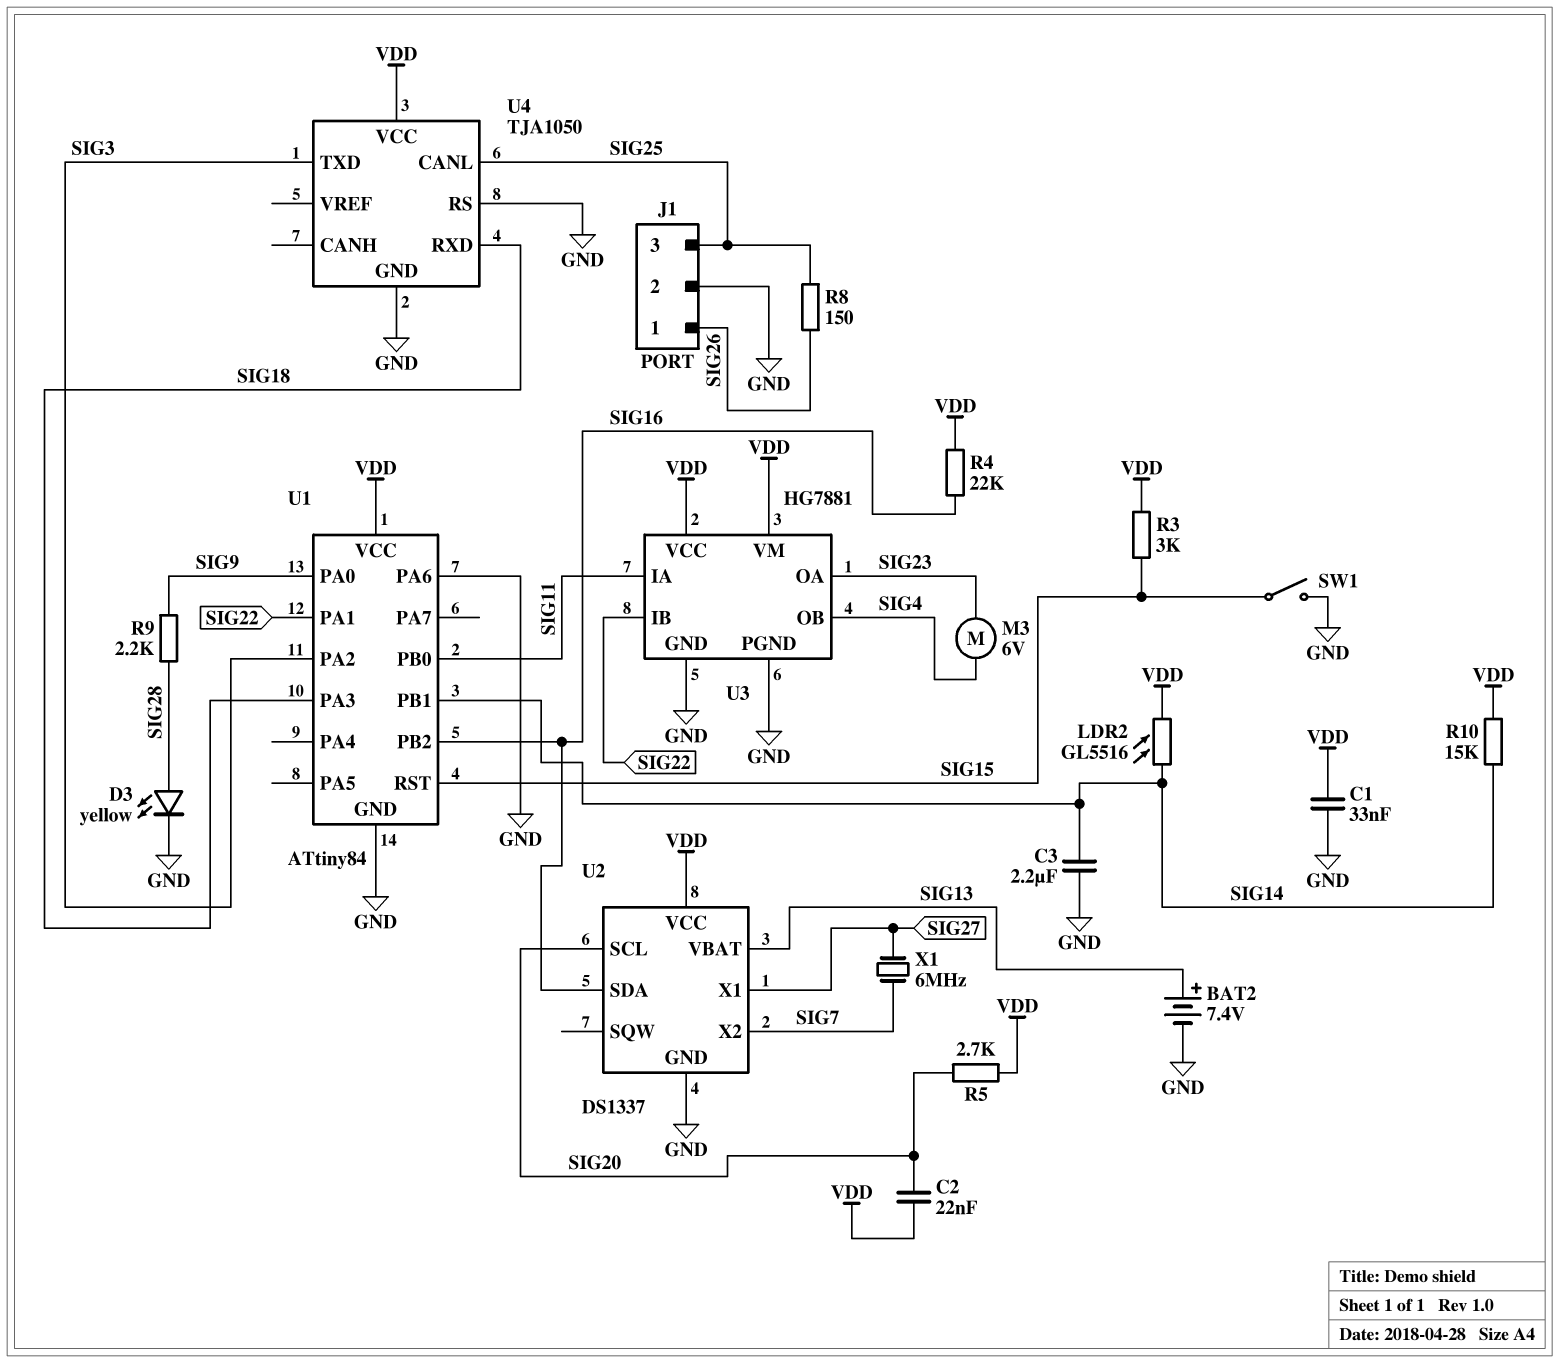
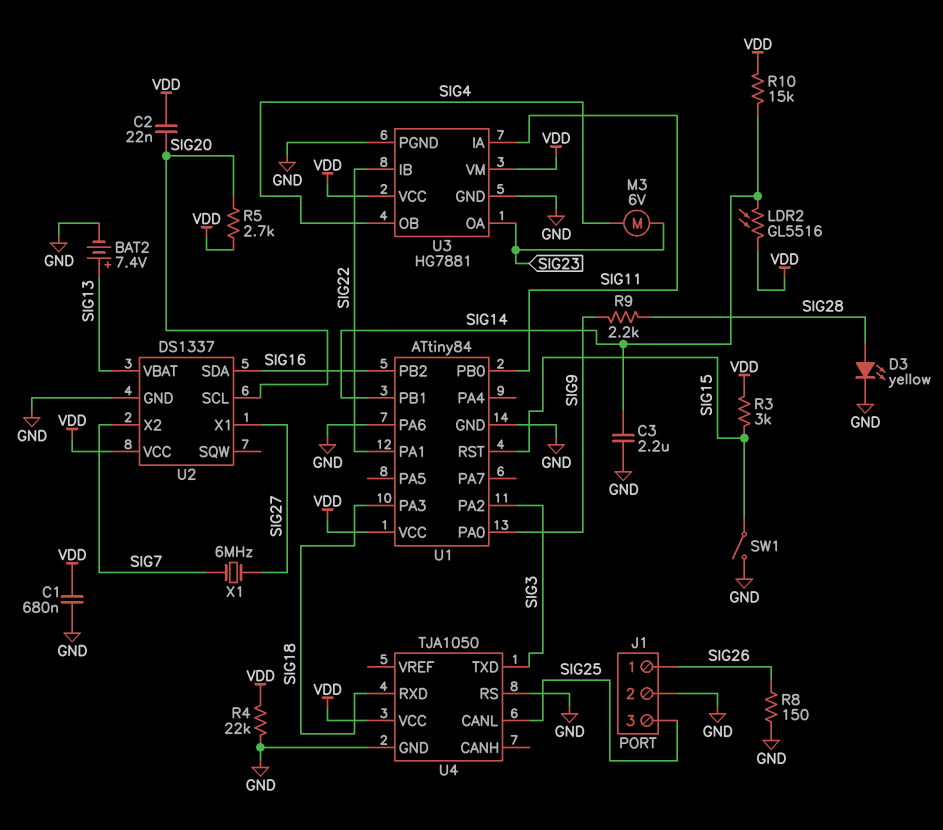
C1: 33nF (GND, VDD) -> 680nF (GND, VDD)
R4: 22k (SIG16, VDD) -> 22k (GND, VDD)
R8: 150 (SIG25, SIG26) -> 150 (GND, SIG26)

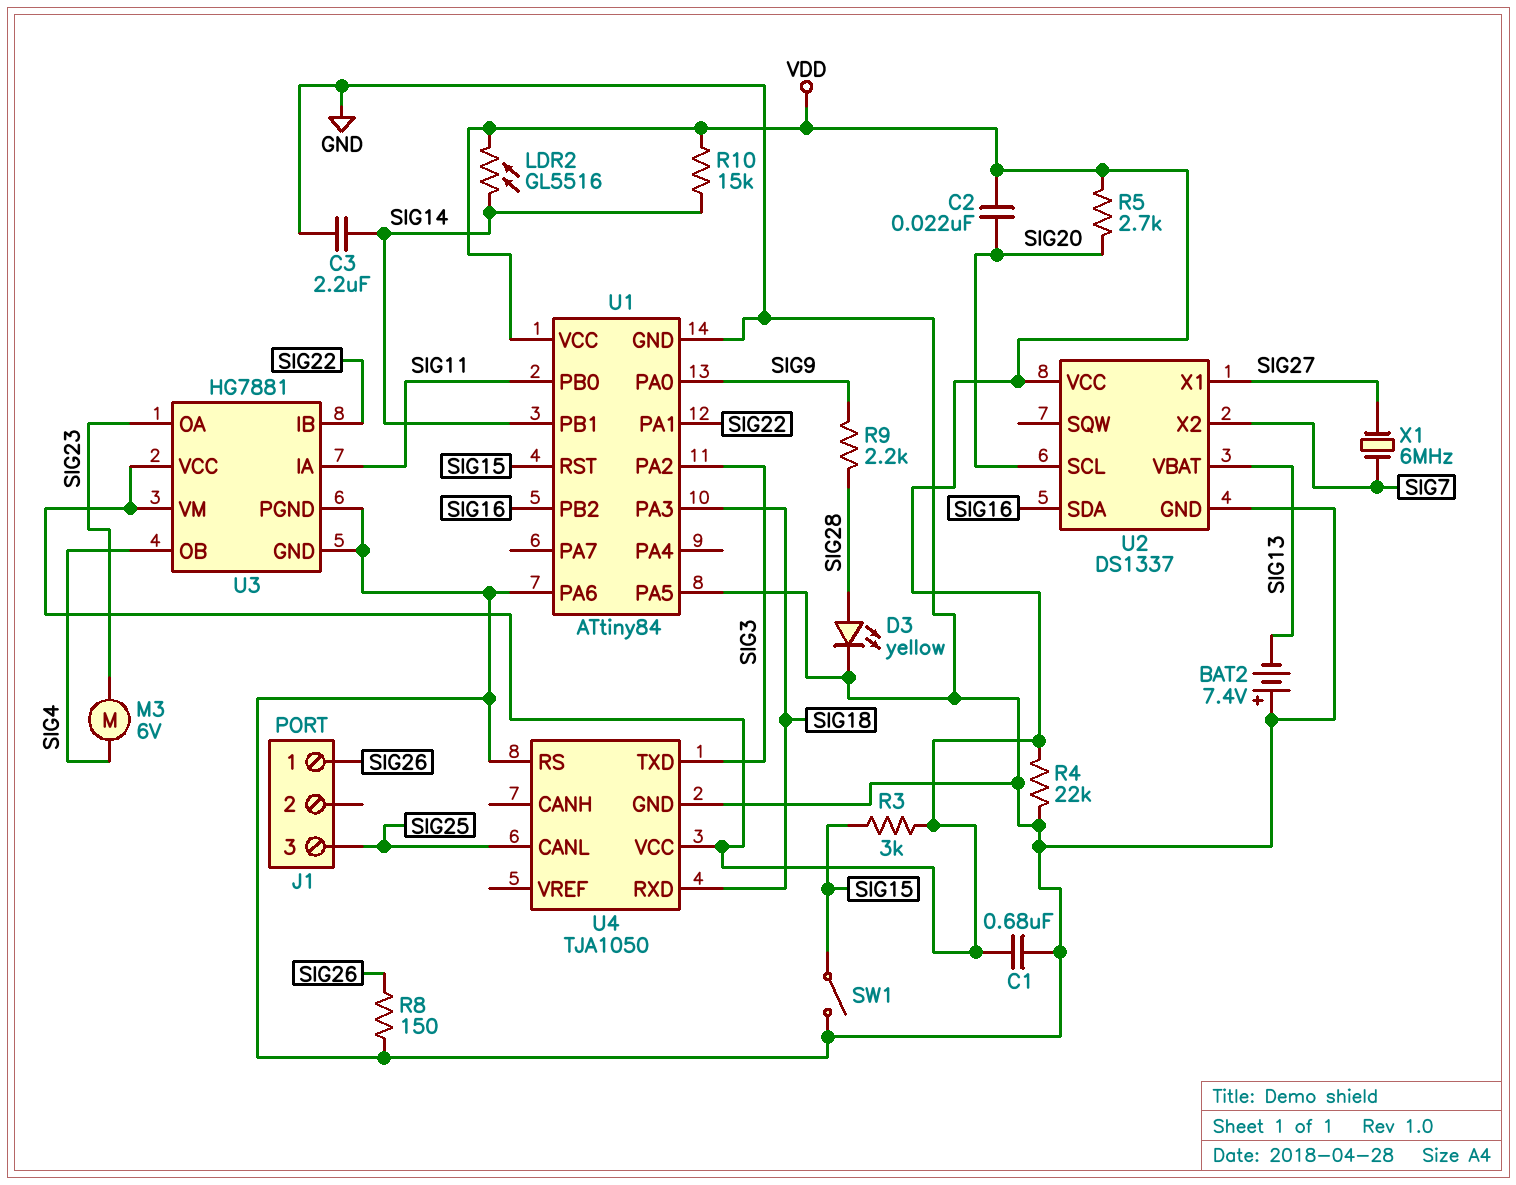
BAT2: 7.4V (plus SIG13, minus GND) -> 7.4V (plus GND, minus SIG13)
J1 pin 2: GND -> none
U1 pin PA5: none -> GND

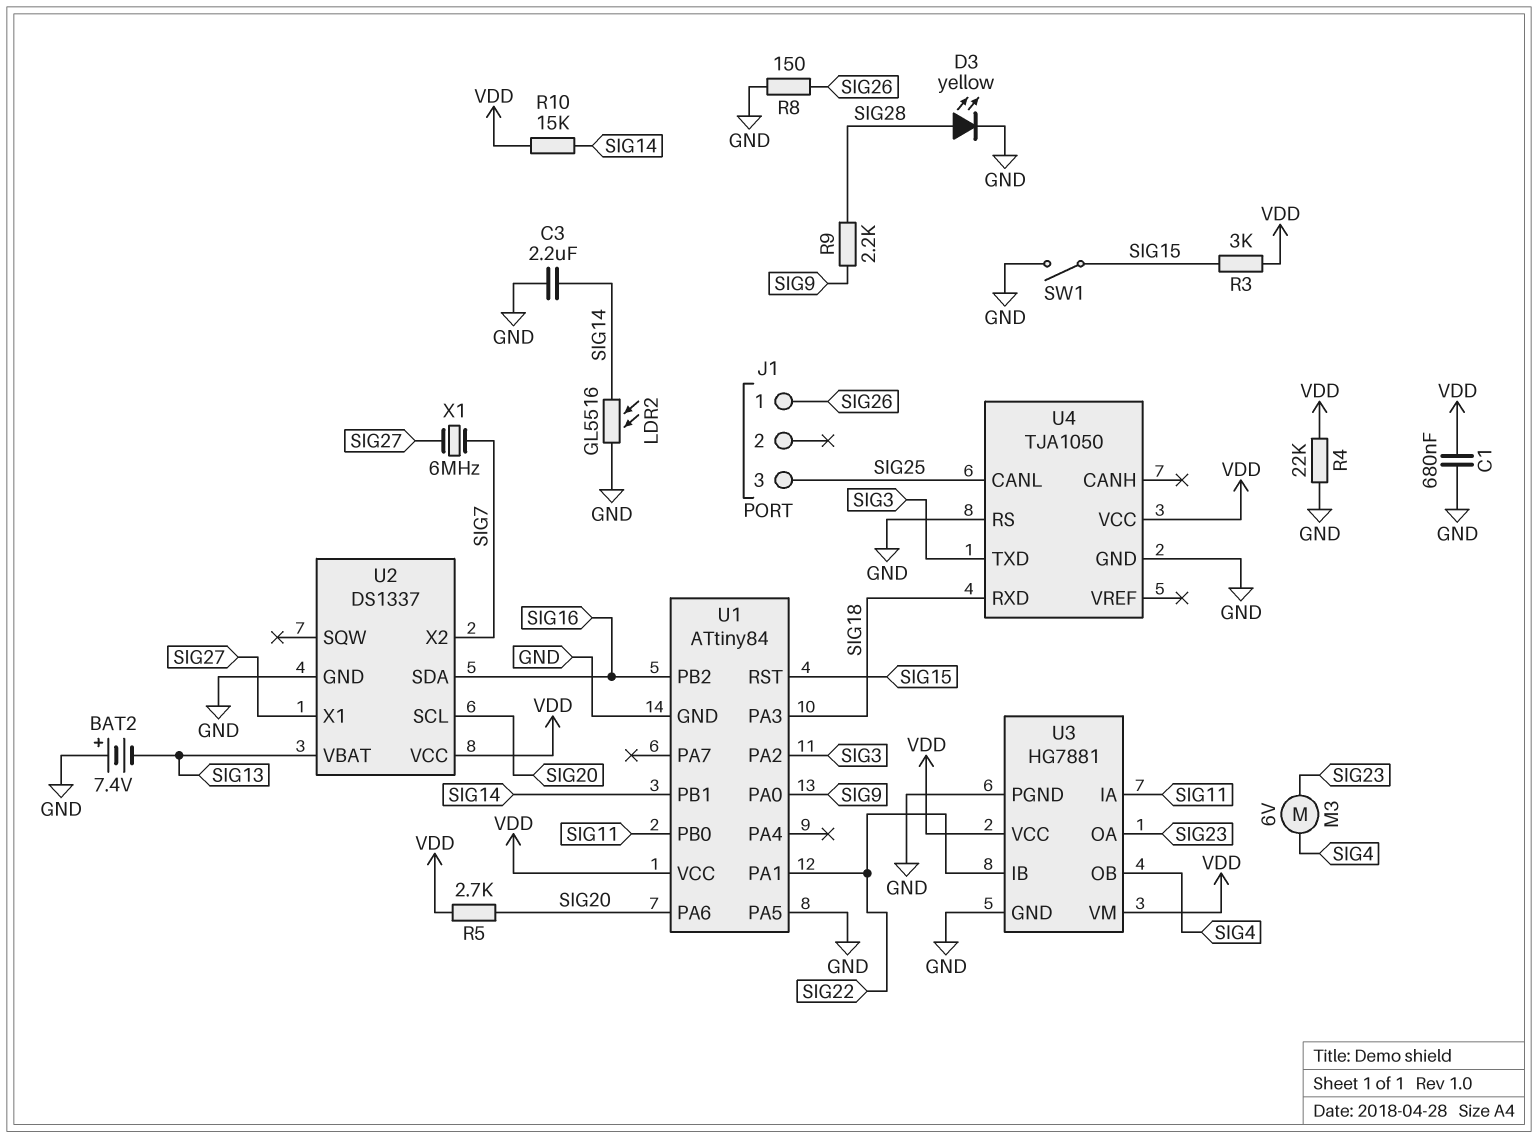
C2: 22nF (SIG20, VDD) -> none
LDR2: GL5516 (SIG14, VDD) -> GL5516 (GND, SIG14)
U1 pin PA6: GND -> SIG20

